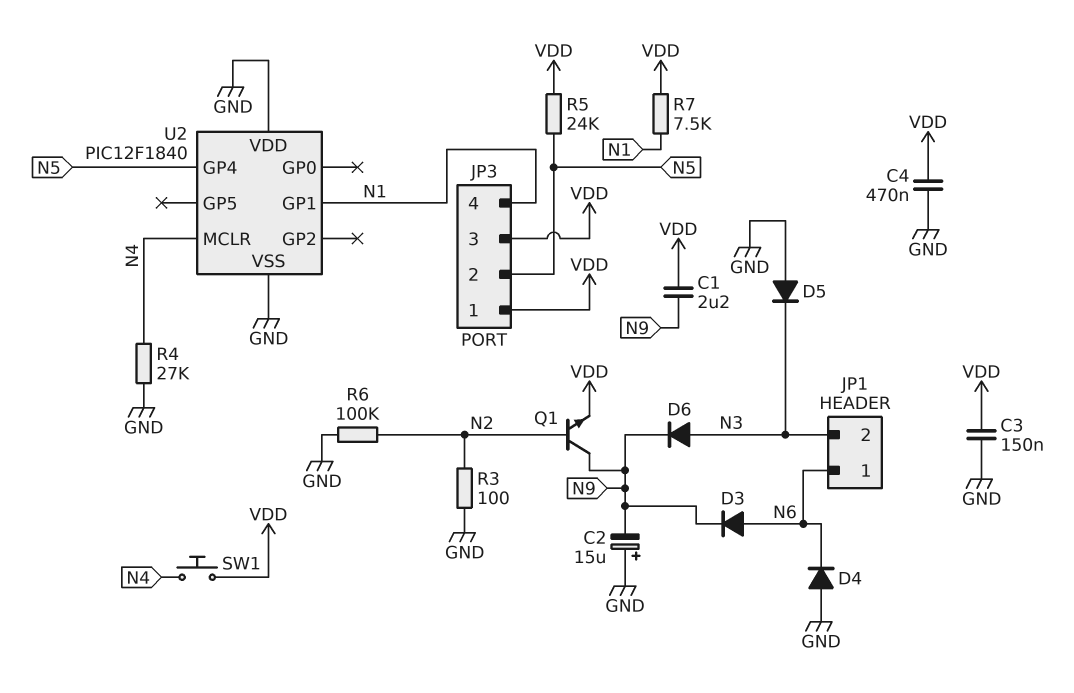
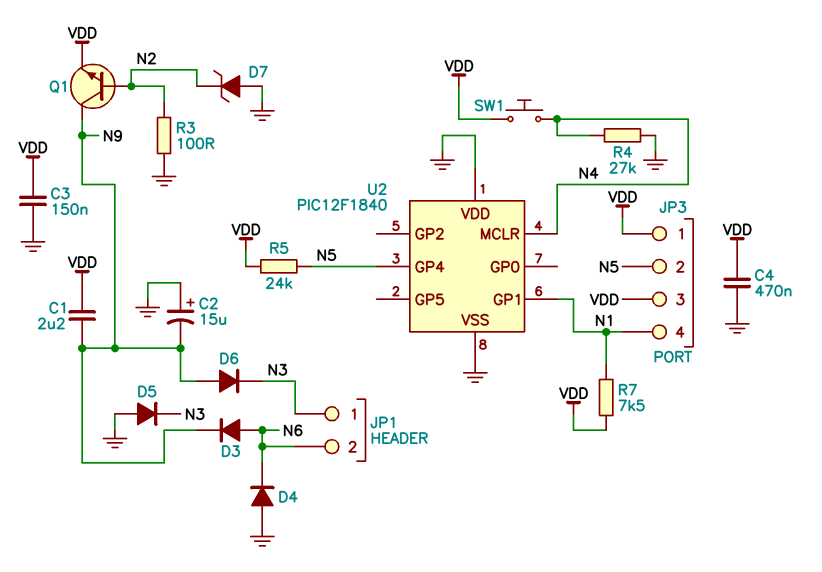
D6: diode (A N3, K N9) -> diode (A N9, K N3)
D7: none -> zener (A GND, K N2)
JP1 pin 1: N6 -> N3
JP1 pin 2: N3 -> N6
R6: 100k (GND, N2) -> none

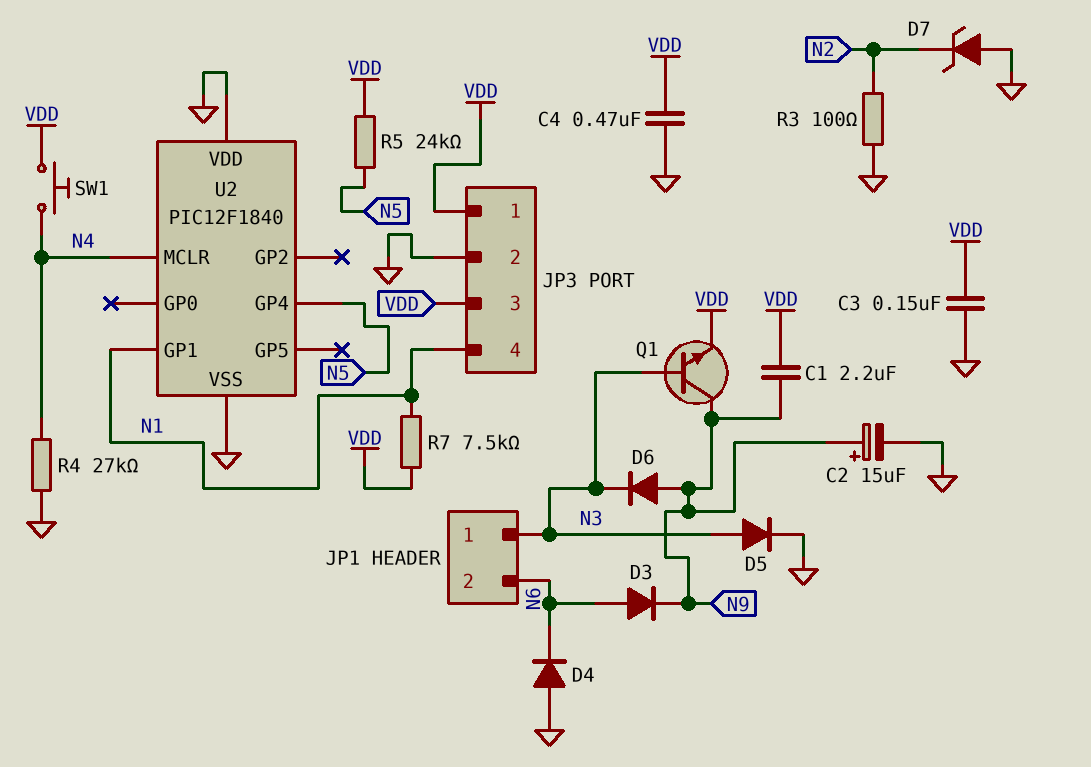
C2: 15uF (plus GND, minus N9) -> 15uF (plus N9, minus GND)
D5: diode (A GND, K N3) -> diode (A N3, K GND)
JP3 pin 2: N5 -> GND
Q1: NPN (B N2, C N9, E VDD) -> NPN (B N3, C N9, E VDD)

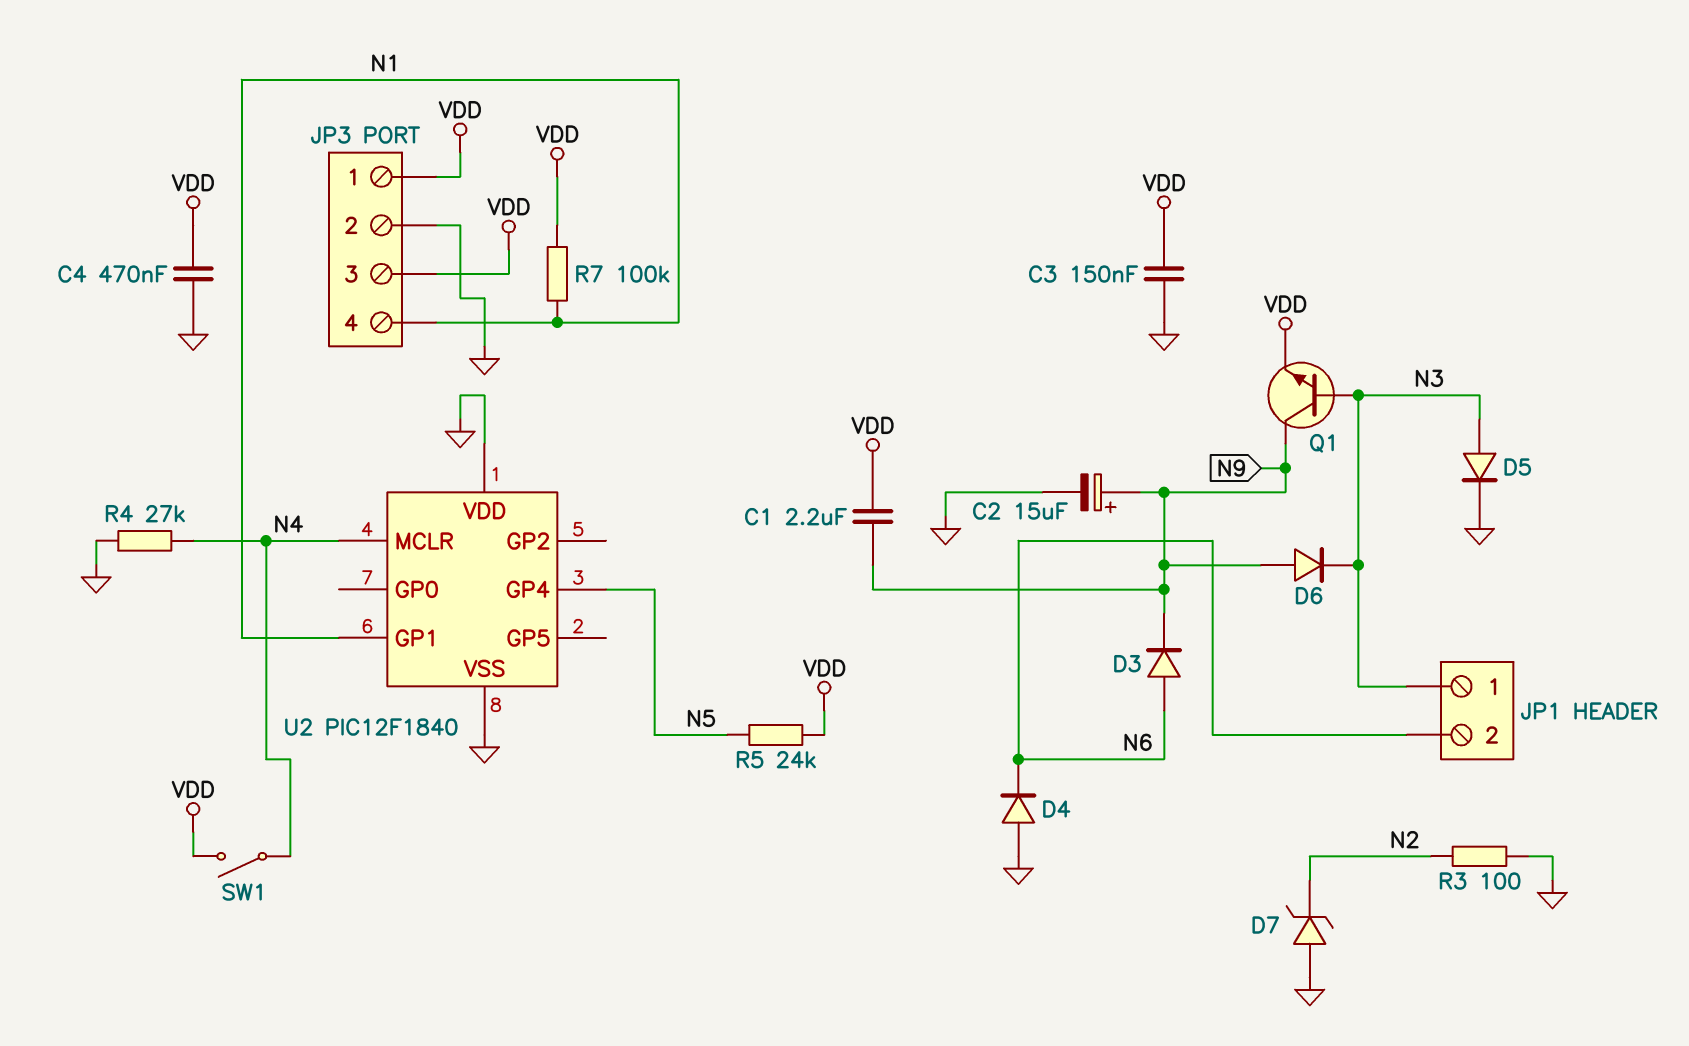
R7: 7.5k (N1, VDD) -> 100k (N1, VDD)
SW1: button (N4, VDD) -> switch (N4, VDD)

